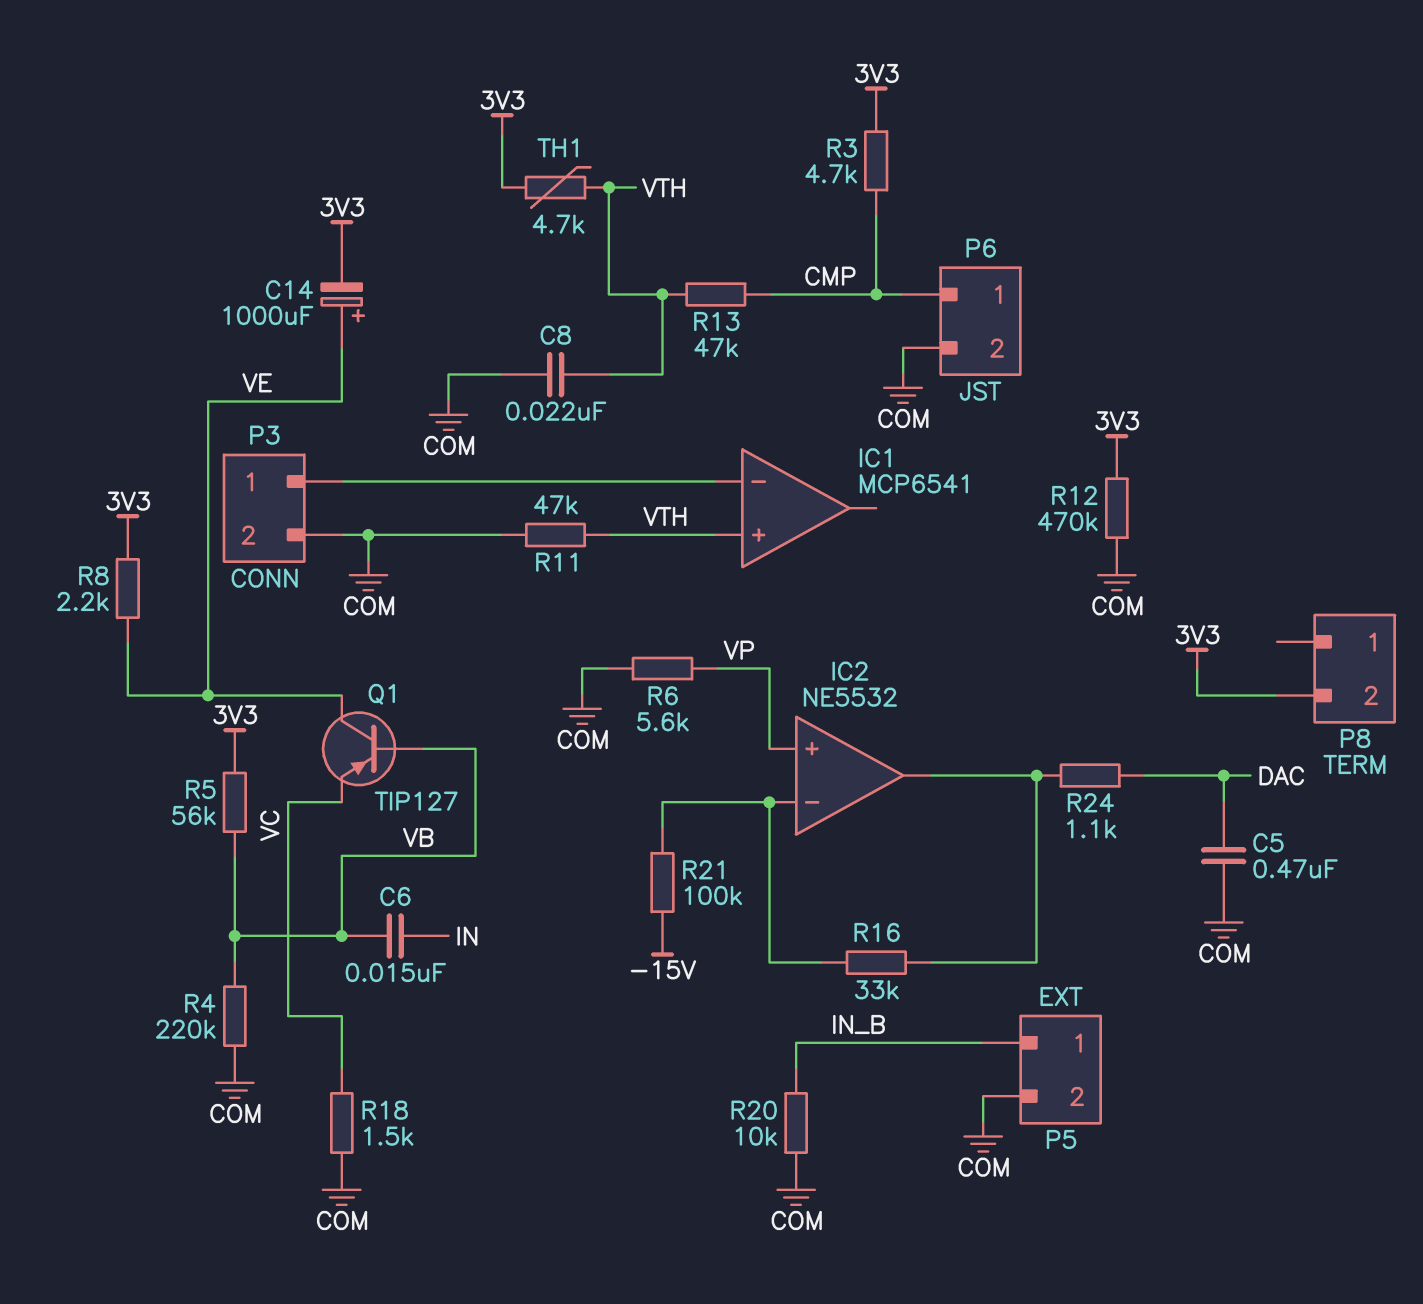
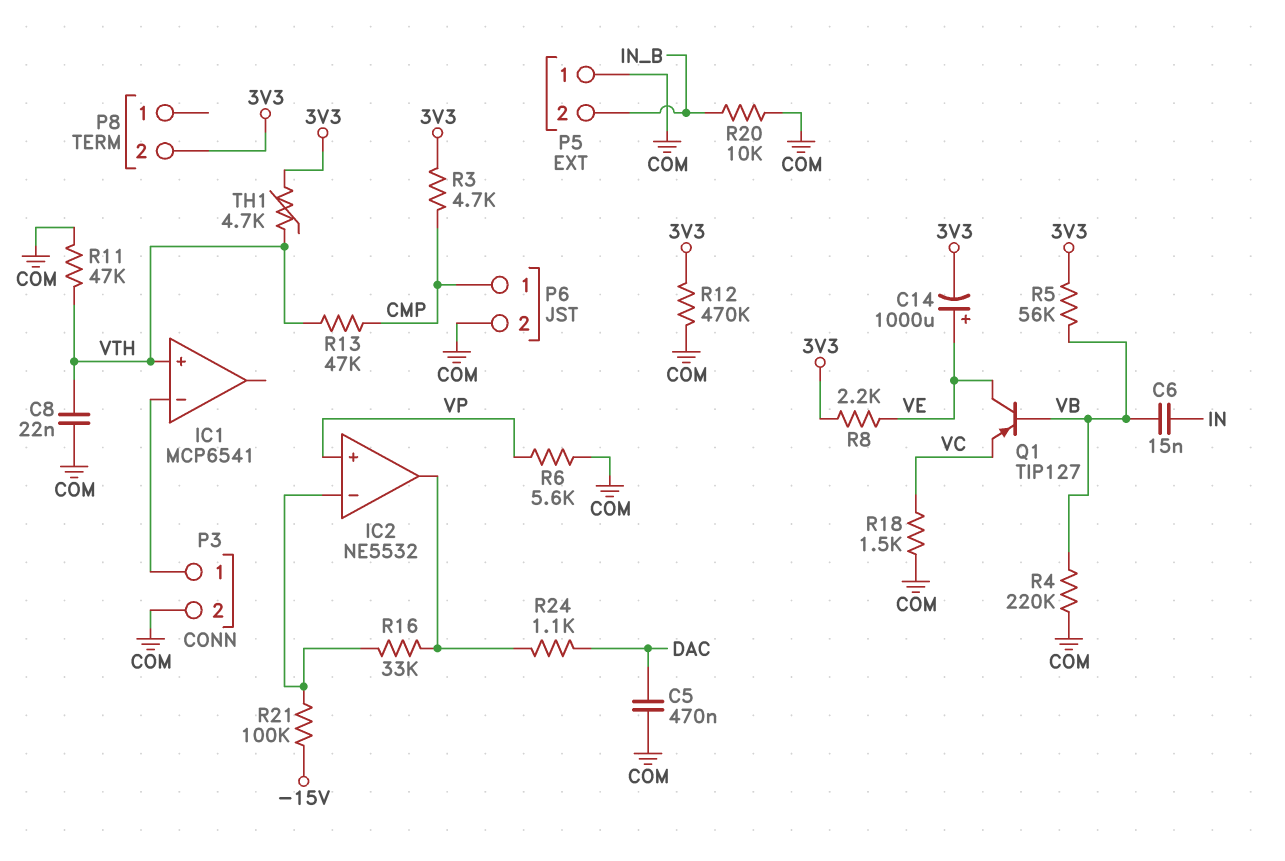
P5 pin 1: IN_B -> COM
P5 pin 2: COM -> IN_B

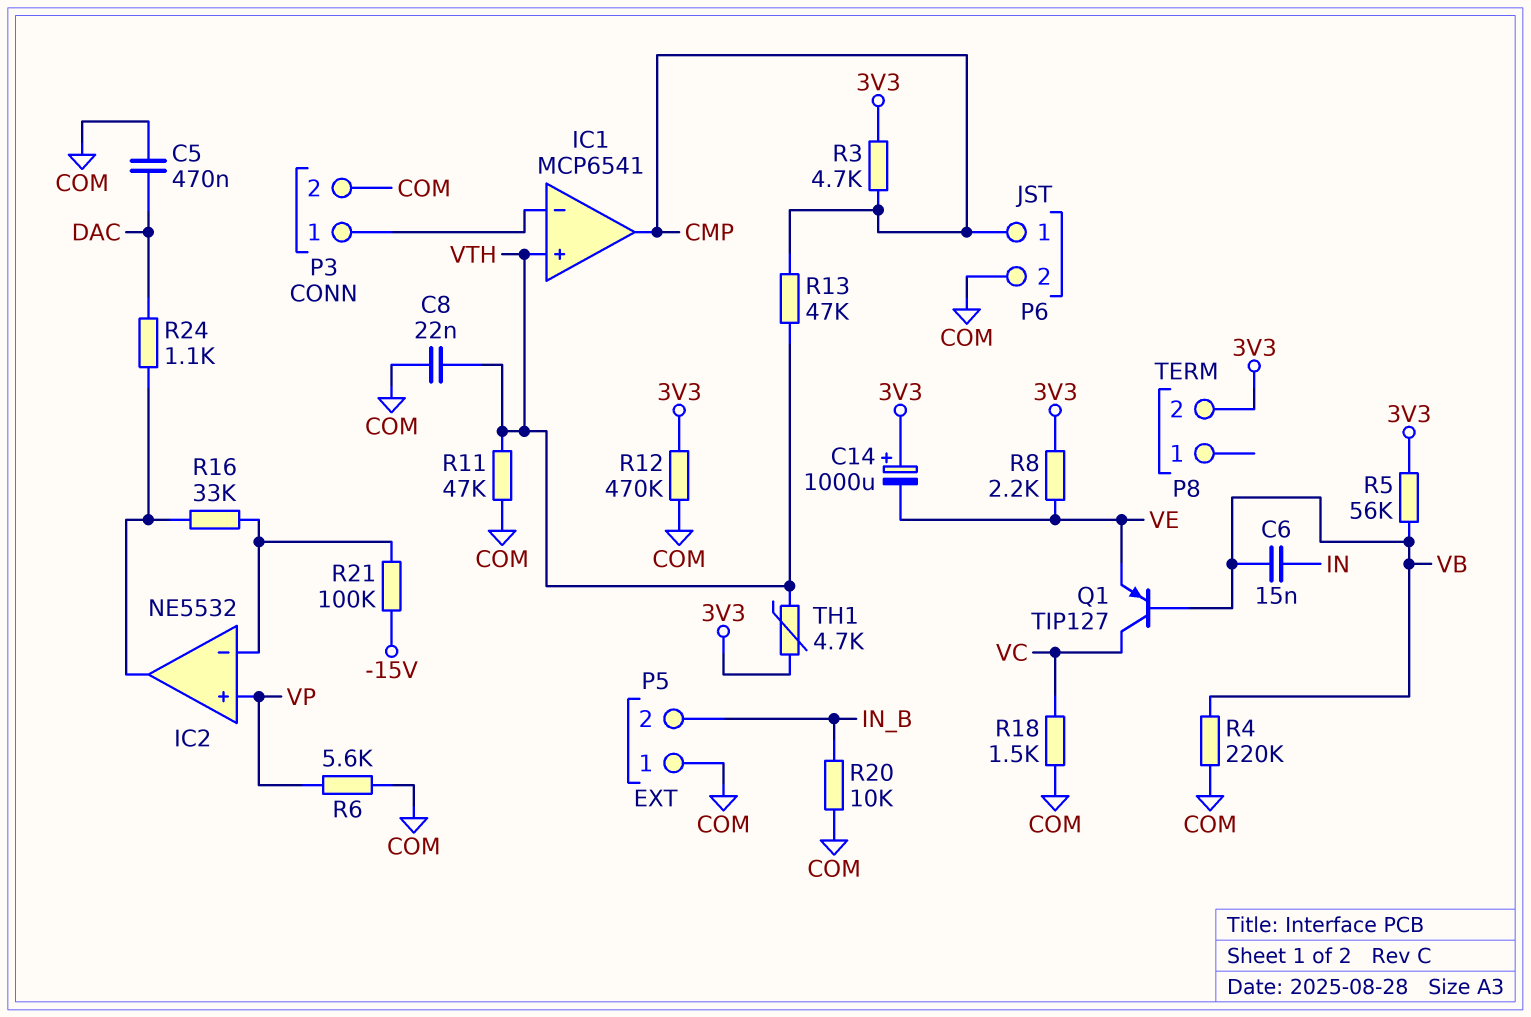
C14: 1000uF (plus VE, minus 3V3) -> 1000uF (plus 3V3, minus VE)
IC1 pin out: none -> CMP
Q1: PNP TIP127 (B VB, C VE, E VC) -> PNP TIP127 (B VB, C VC, E VE)

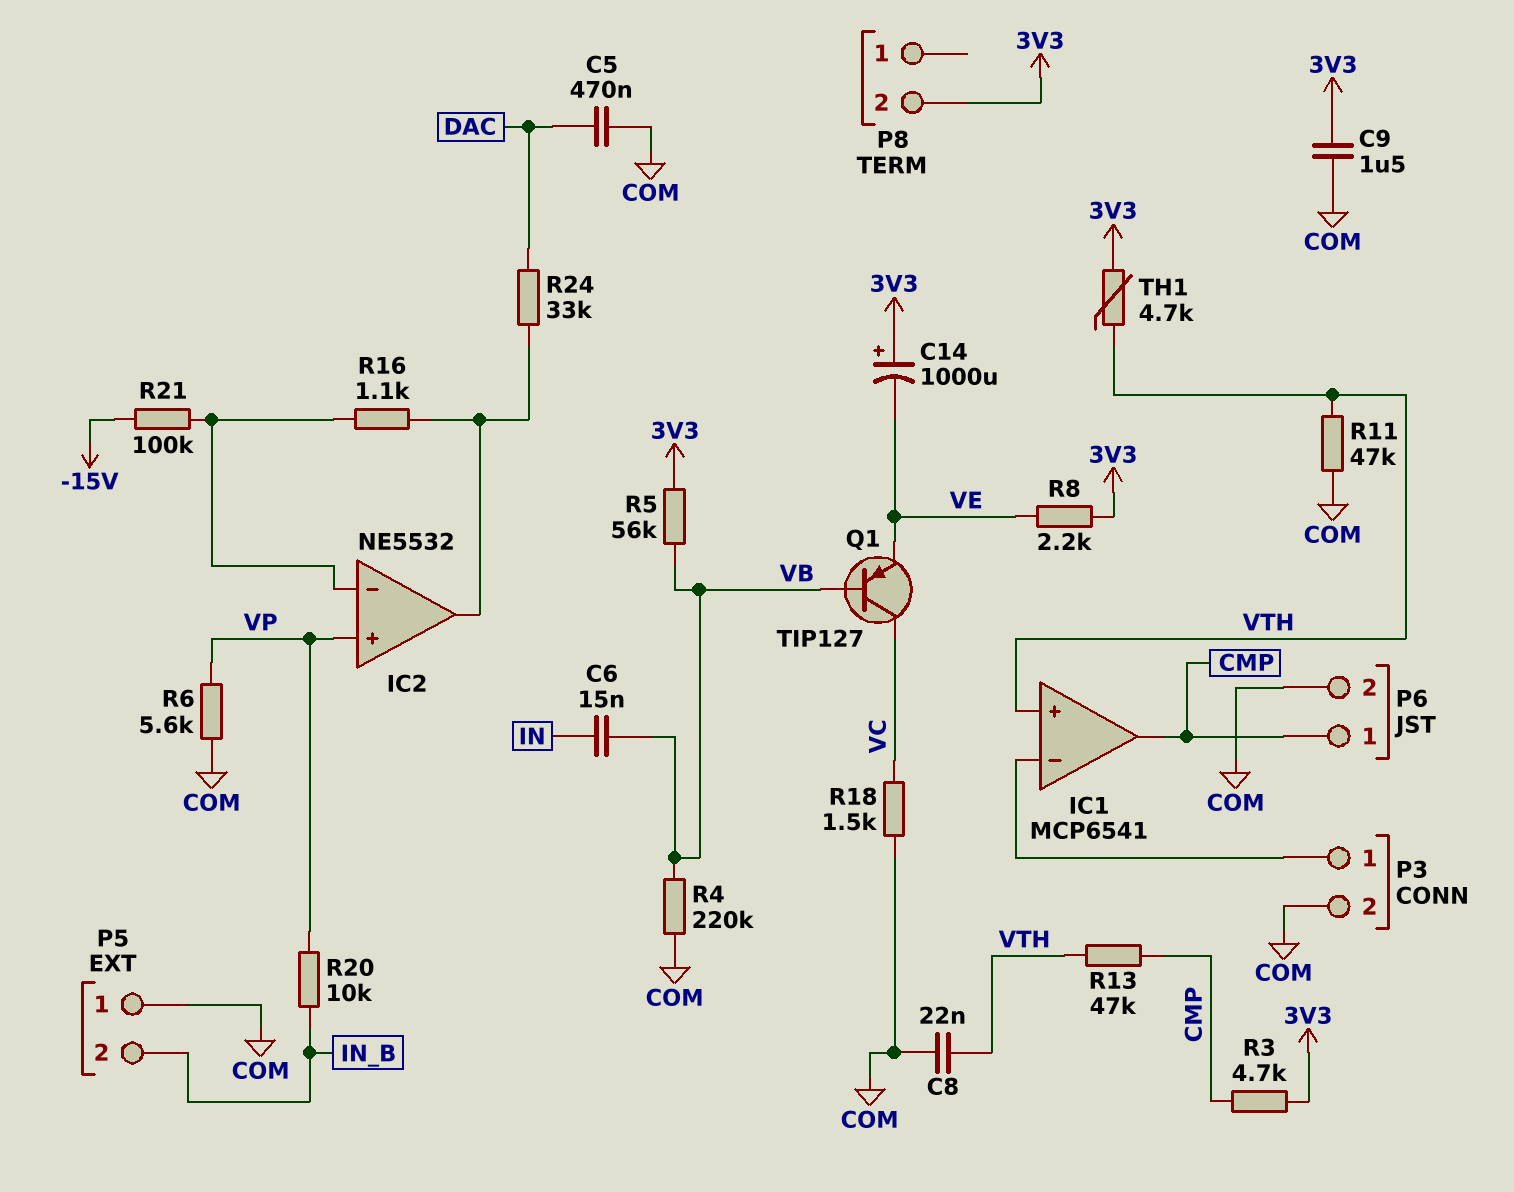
C9: none -> 1.5uF (3V3, COM)
R12: 470k (3V3, COM) -> none
R16: 33k (IC2/in-, IC2/out) -> 1.1k (IC2/in-, IC2/out)
R20: 10k (COM, IN_B) -> 10k (IN_B, VP)
R24: 1.1k (DAC, IC2/out) -> 33k (DAC, IC2/out)

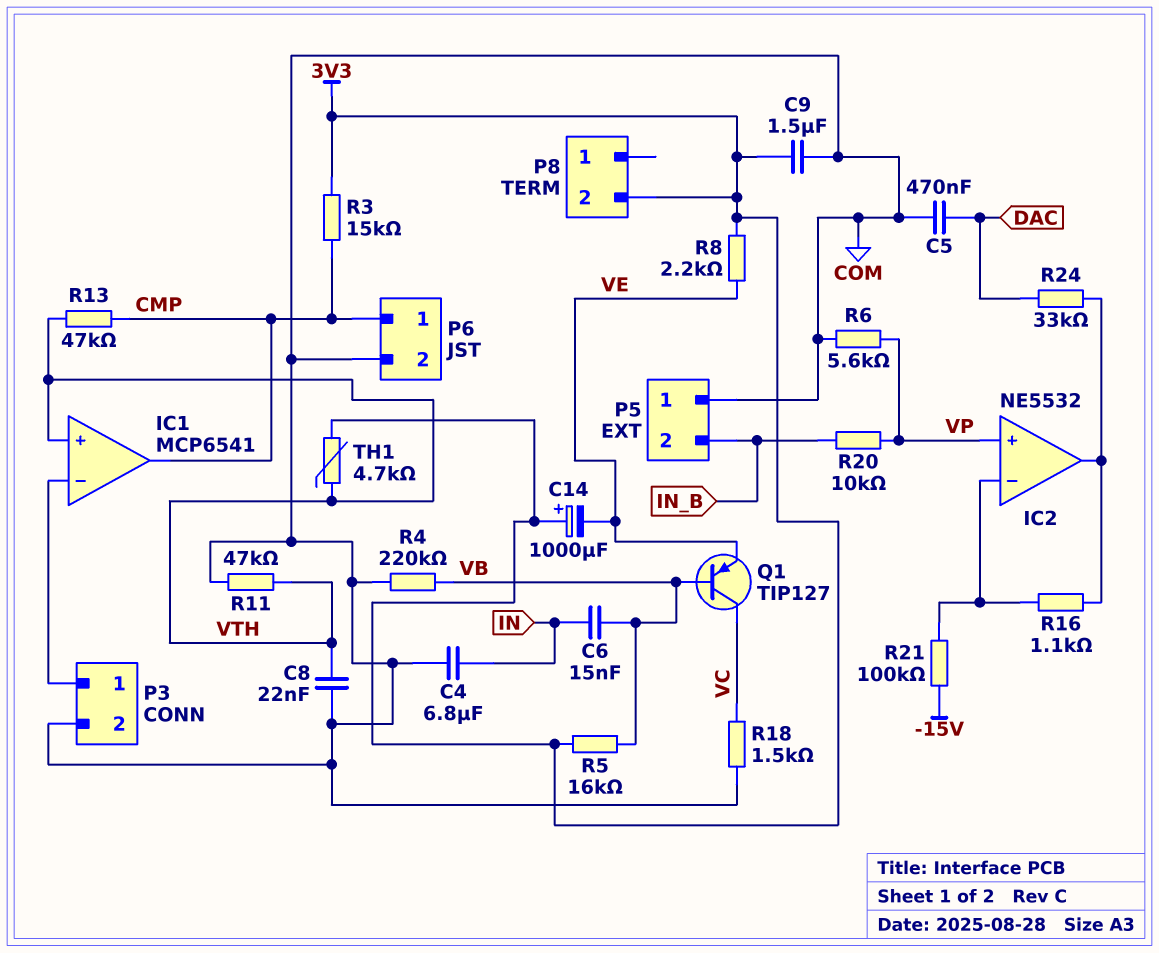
C4: none -> 6.8uF (COM, IN)
R3: 4.7k (3V3, CMP) -> 15k (3V3, CMP)
R5: 56k (3V3, VB) -> 16k (3V3, VB)

